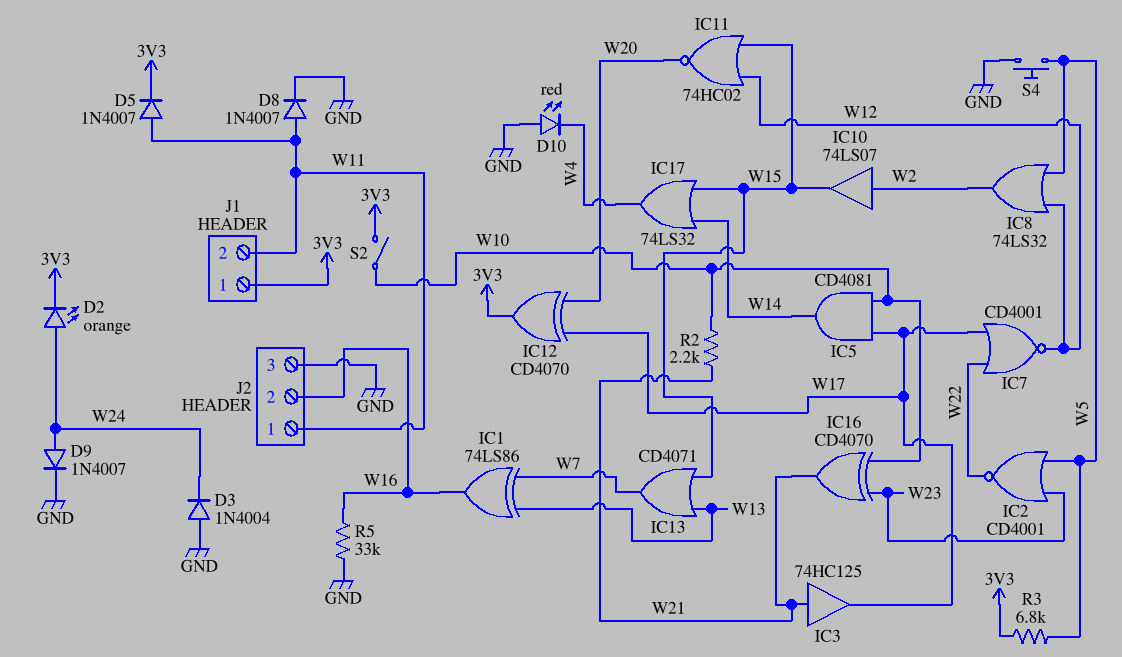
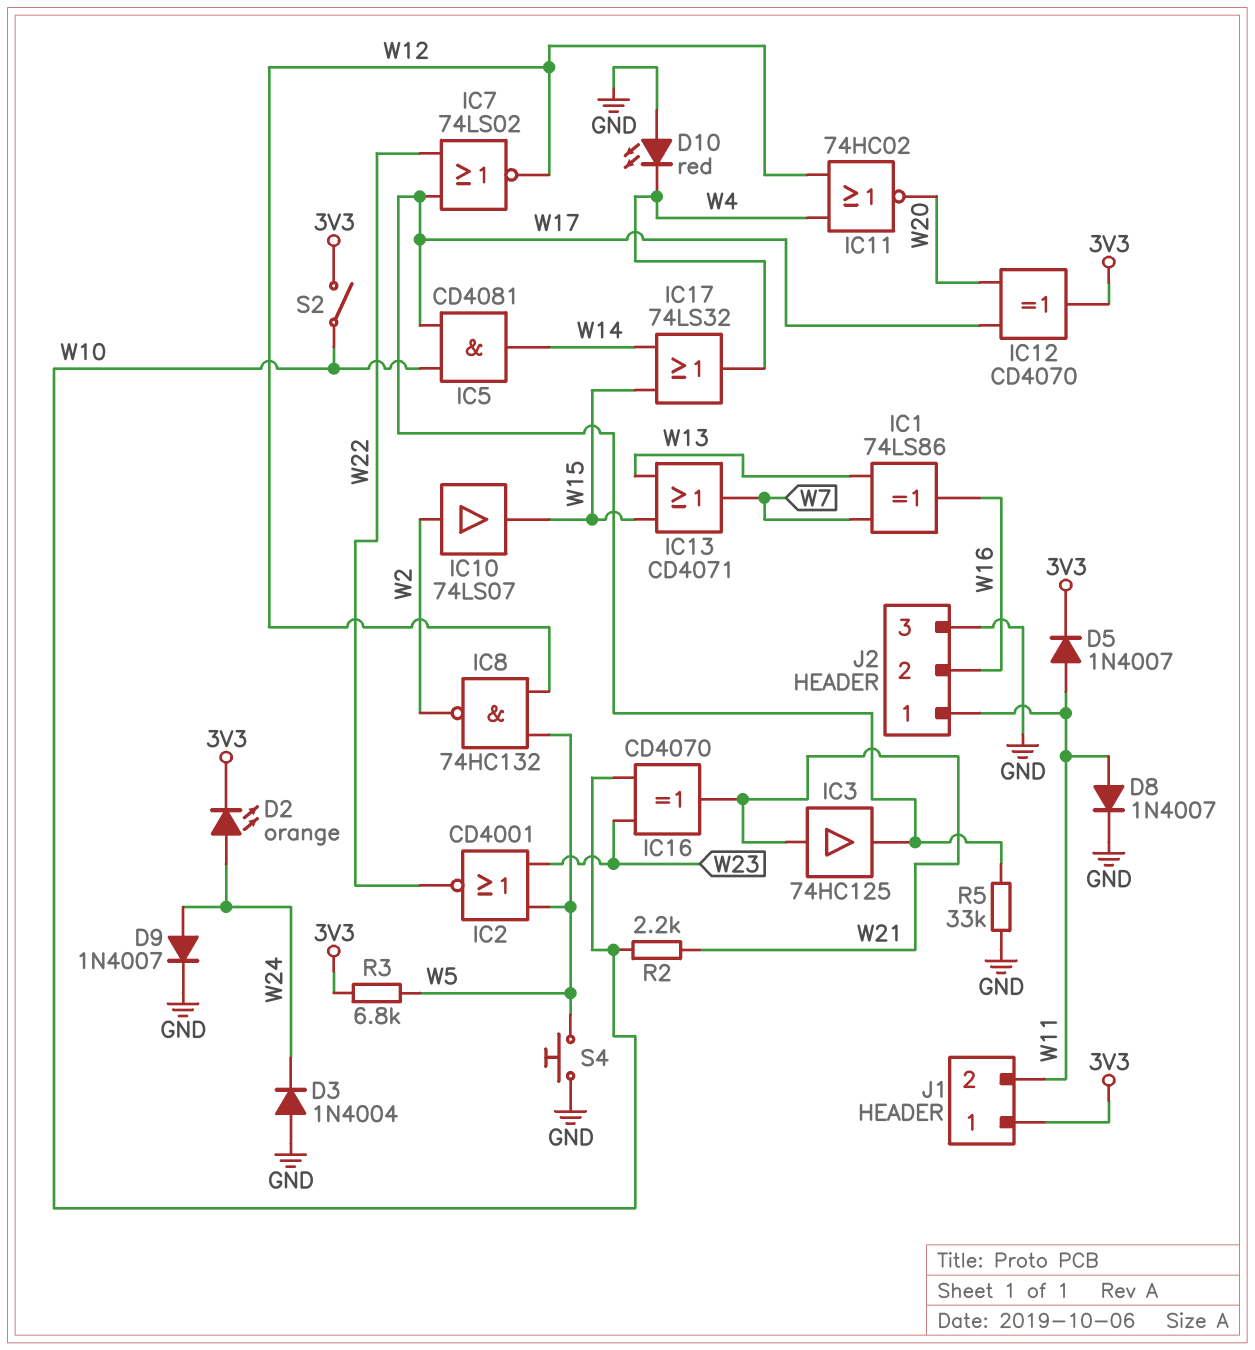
IC7: NOR CD4001 (in W17, in W22, out W12) -> NOR 74LS02 (in W17, in W22, out W12)
IC8: OR 74LS32 (in W5, in W12, out W2) -> NAND 74HC132 (in W5, in W12, out W2)
IC11: NOR 74HC02 (in W12, in W15, out W20) -> NOR 74HC02 (in W4, in W12, out W20)
R5: 33k (GND, W16) -> 33k (GND, W17)

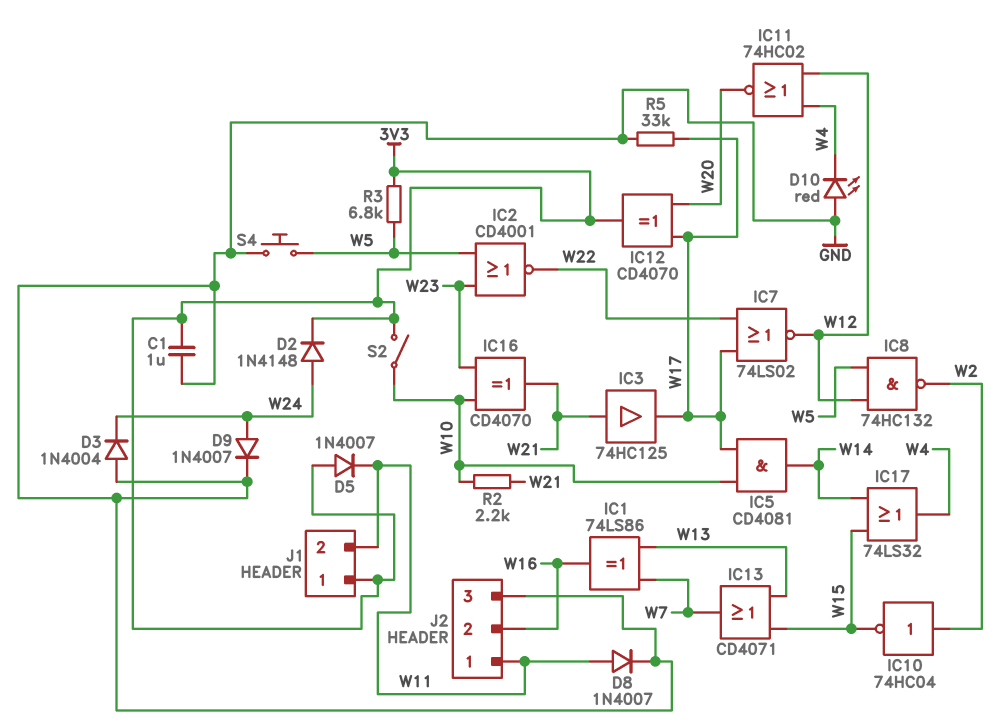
C1: none -> 1uF (3V3, GND)
D2: LED orange (A W24, K 3V3) -> diode 1N4148 (A W24, K 3V3)
D5: diode 1N4007 (A W11, K 3V3) -> diode 1N4007 (A 3V3, K W11)
IC10: buffer 74LS07 (in W2, out W15) -> NOT 74HC04 (in W2, out W15)

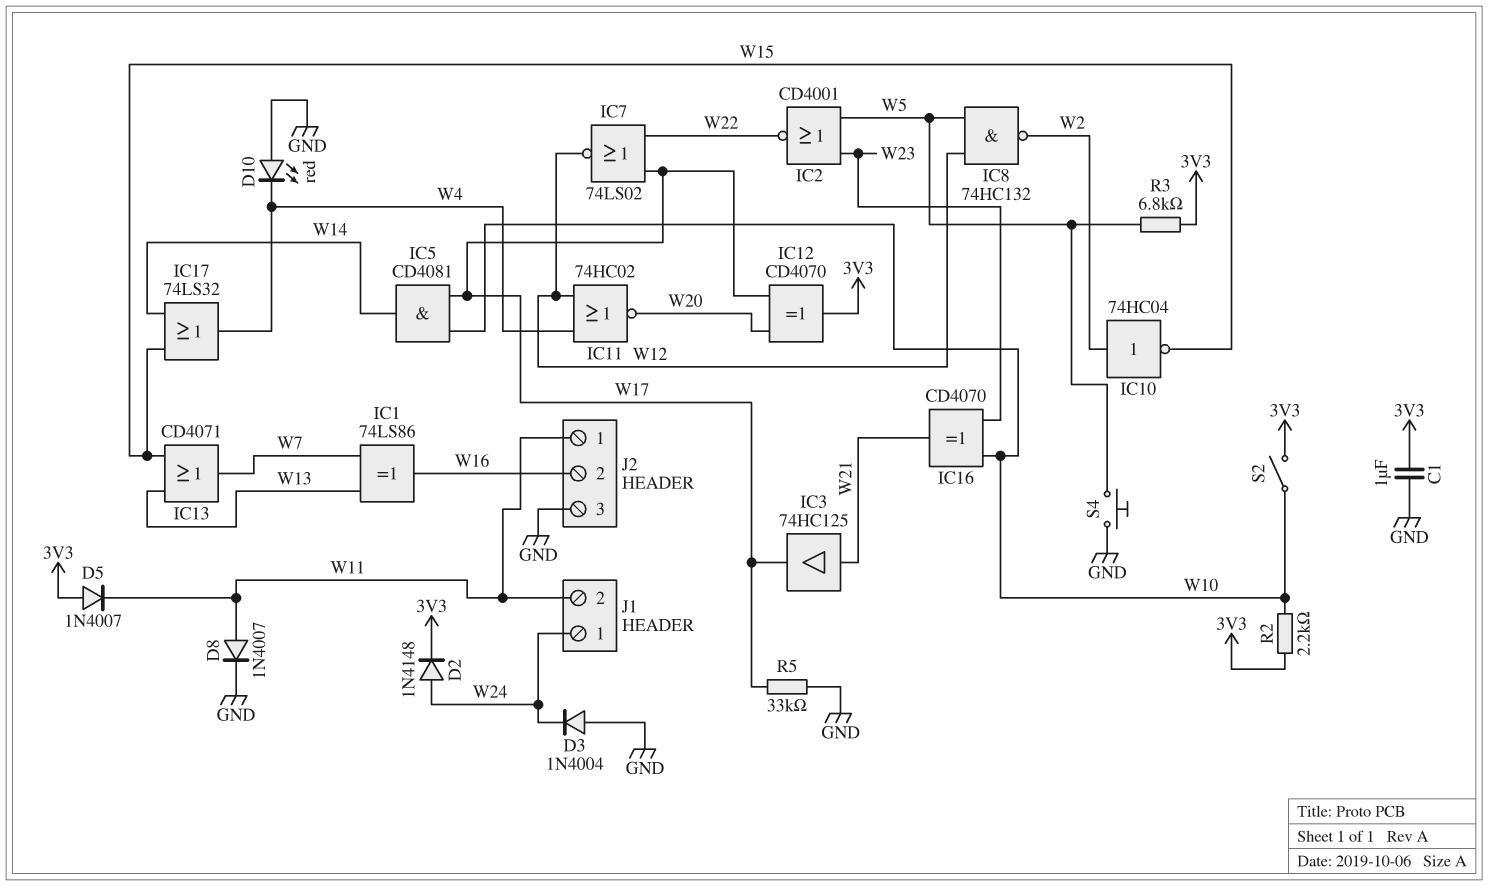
D9: diode 1N4007 (A W24, K GND) -> none
J1 pin 1: 3V3 -> W24
R2: 2.2k (W10, W21) -> 2.2k (3V3, W10)

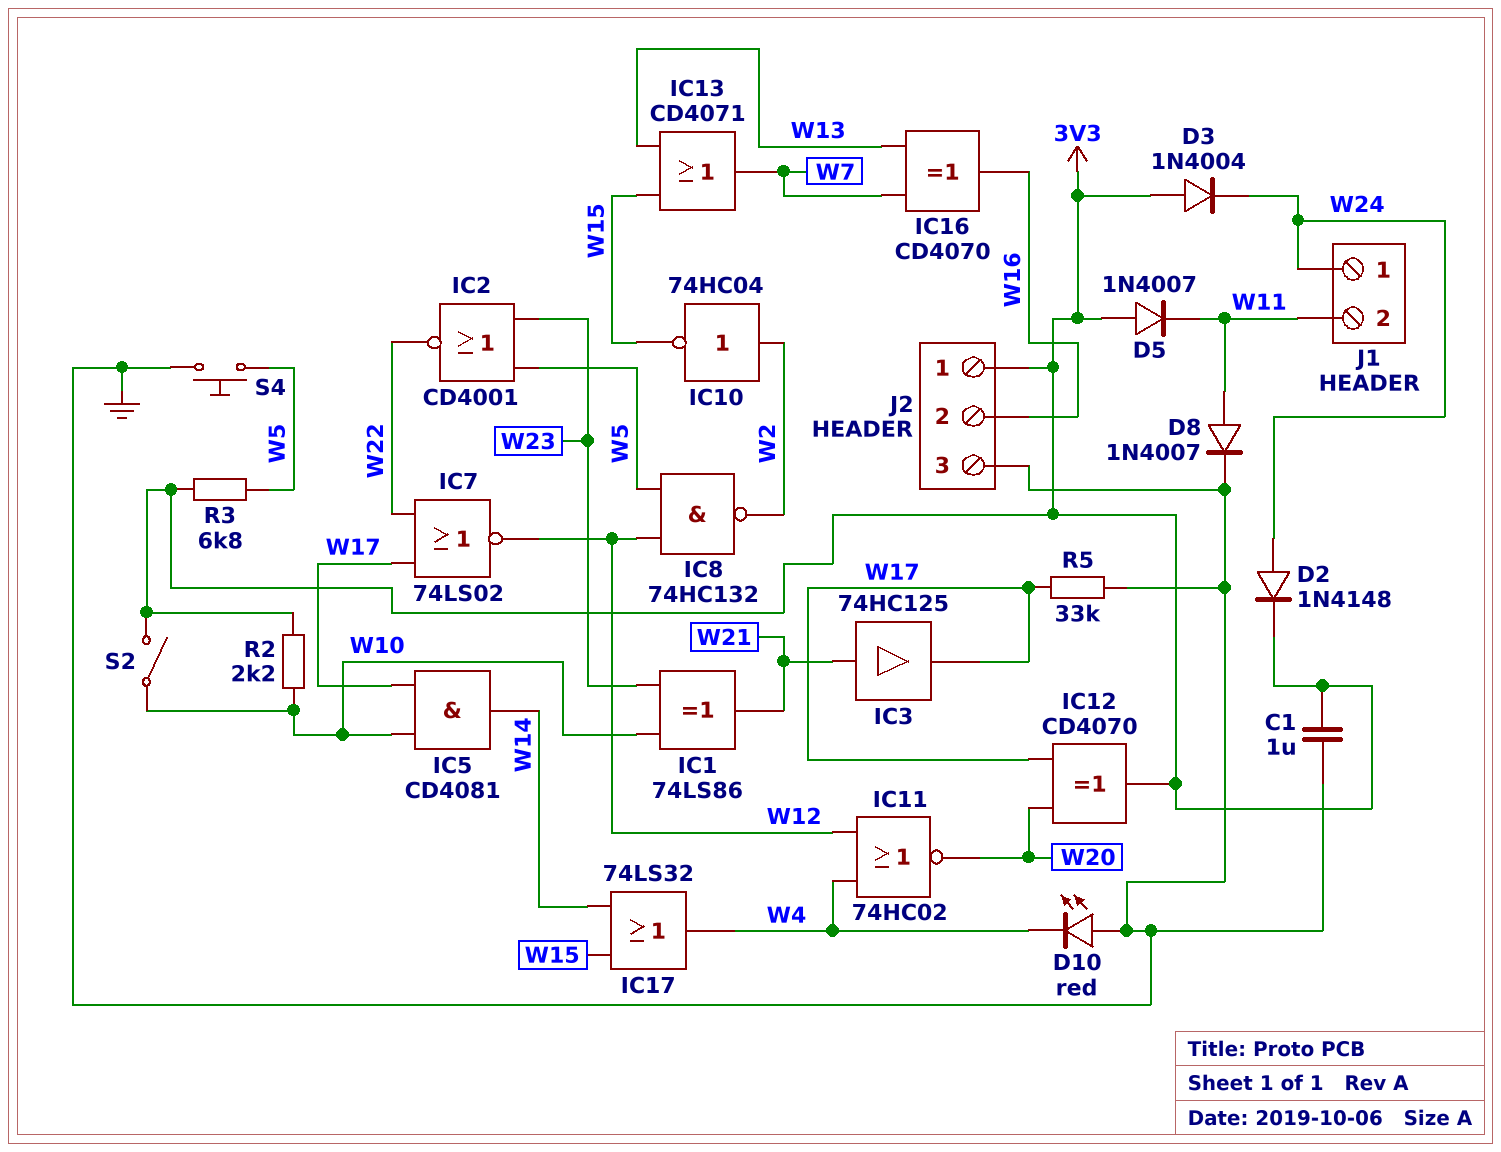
D3: diode 1N4004 (A GND, K W24) -> diode 1N4004 (A 3V3, K W24)
IC1: XOR 74LS86 (in W7, in W13, out W16) -> XOR 74LS86 (in W10, in W23, out W21)
IC16: XOR CD4070 (in W10, in W23, out W21) -> XOR CD4070 (in W7, in W13, out W16)
J2 pin 1: W11 -> 3V3

